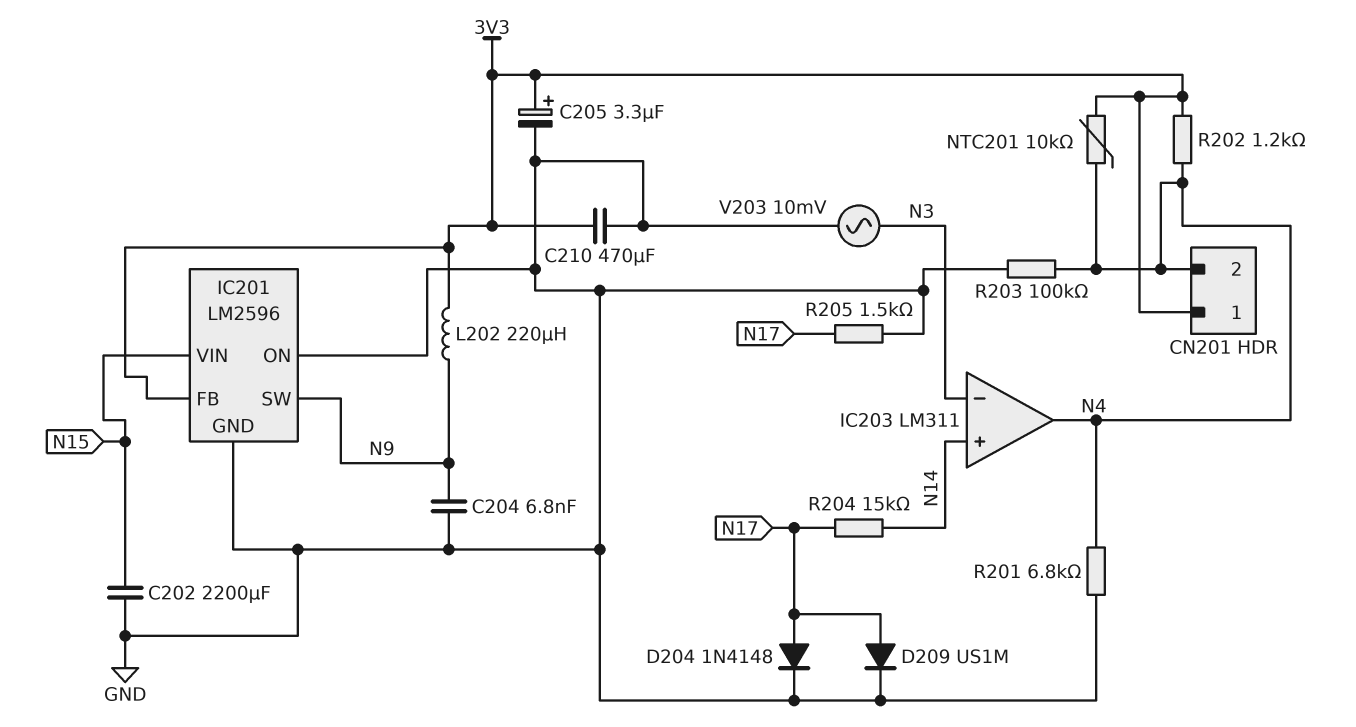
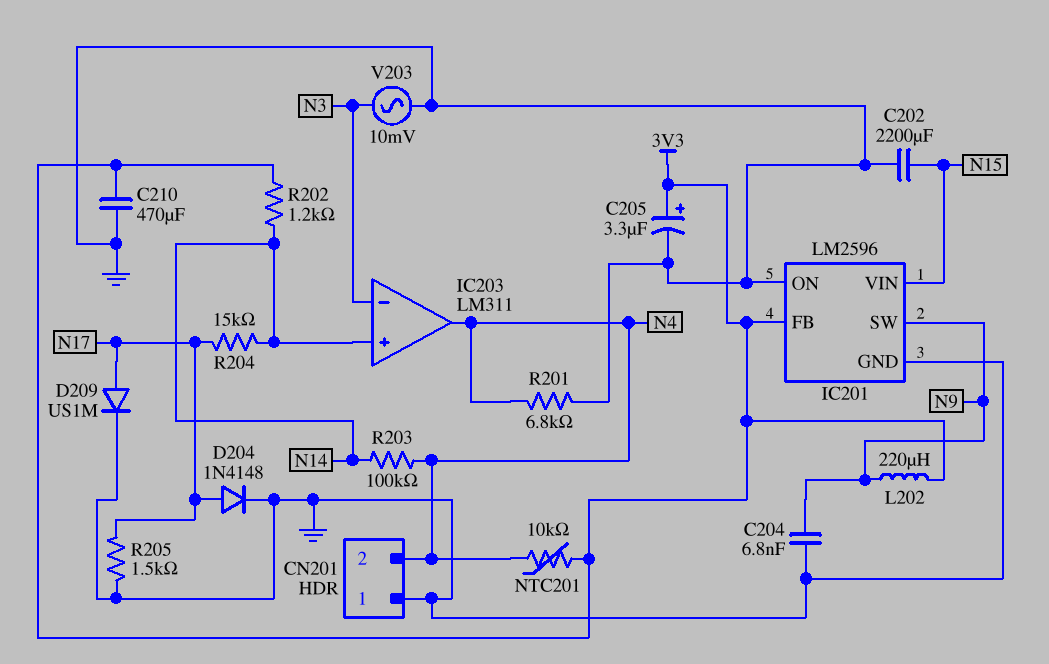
CN201 pin 1: 3V3 -> GND
R202: 1.2k (3V3, N4) -> 1.2k (3V3, N14)
R203: 100k (GND, N4) -> 100k (N4, N14)

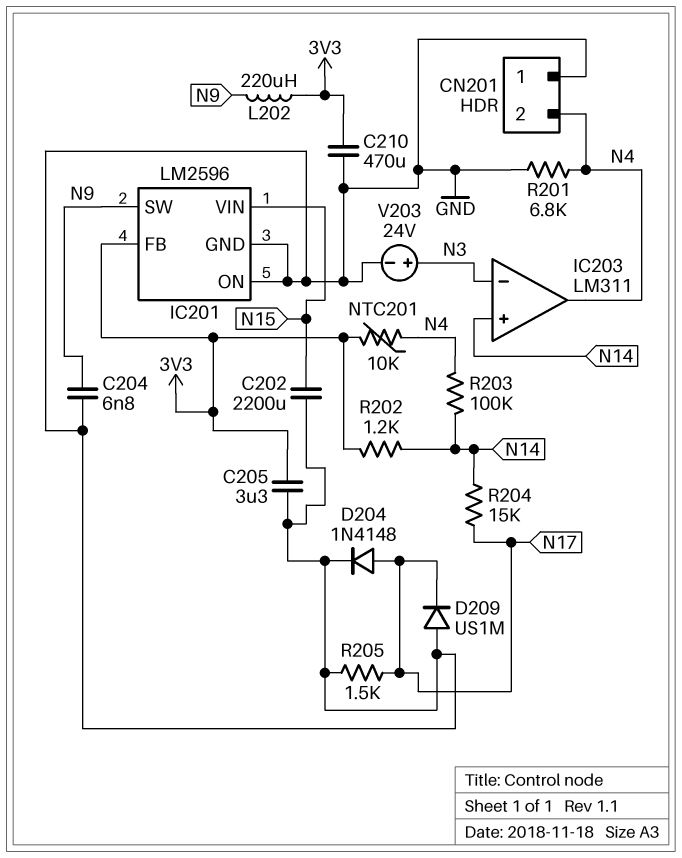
C205: 3.3uF (plus 3V3, minus GND) -> 3.3uF (3V3, GND)
D209: diode US1M (A N17, K GND) -> diode US1M (A GND, K N17)
V203: AC 10mV (GND, N3) -> 24V (plus N3, minus GND)

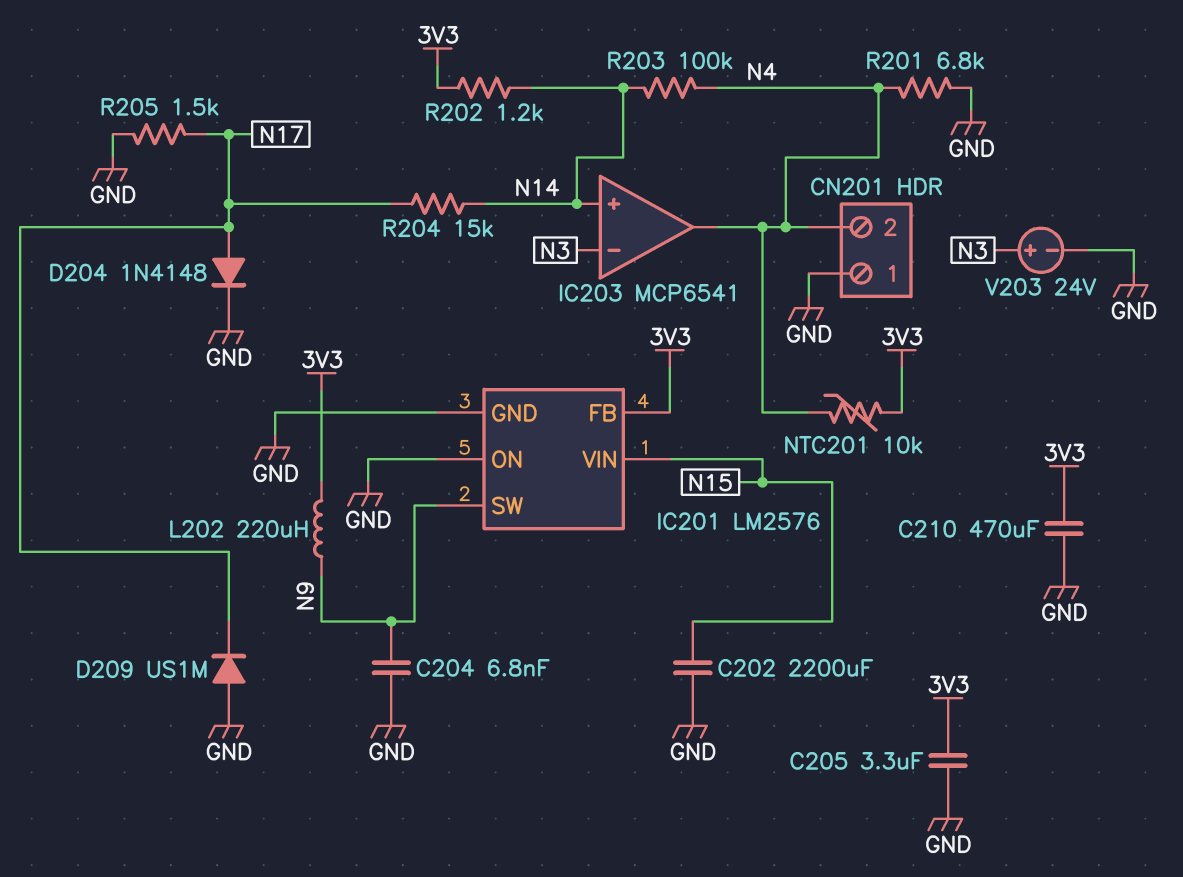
IC201: LM2596 -> LM2576
IC203: LM311 -> MCP6541

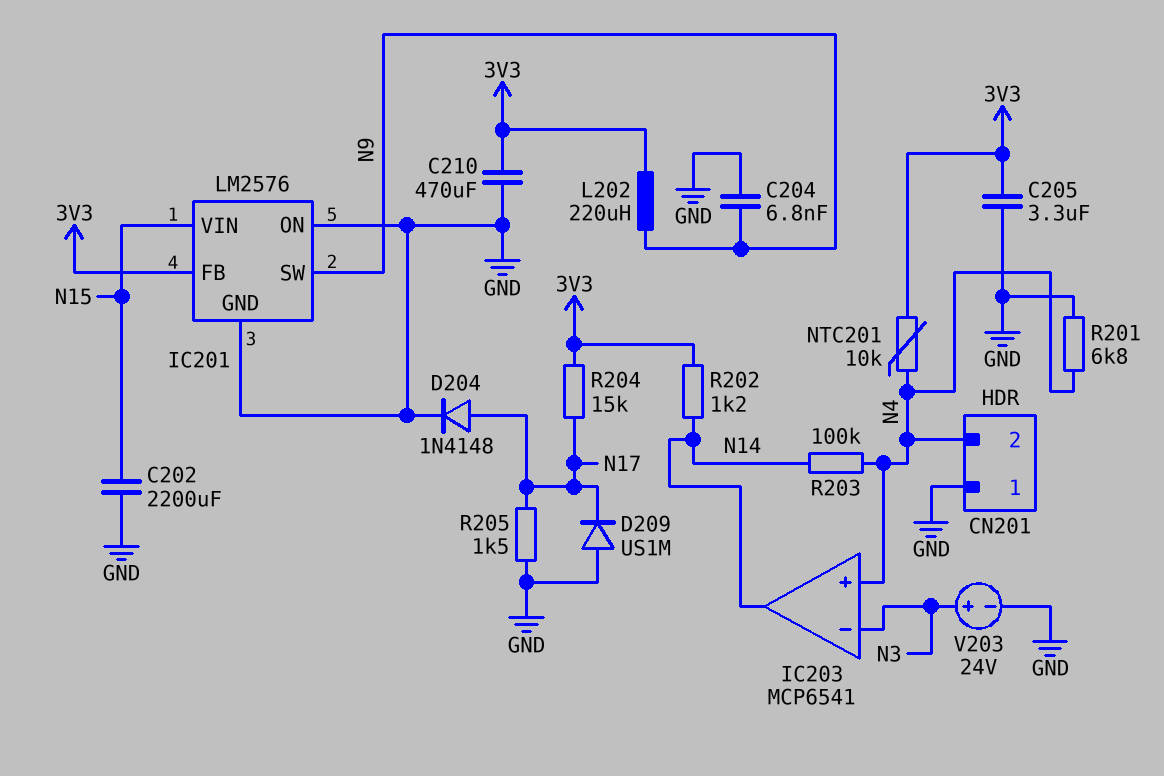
IC203 pin in+: N14 -> N4
IC203 pin out: N4 -> N14
R204: 15k (N14, N17) -> 15k (3V3, N17)

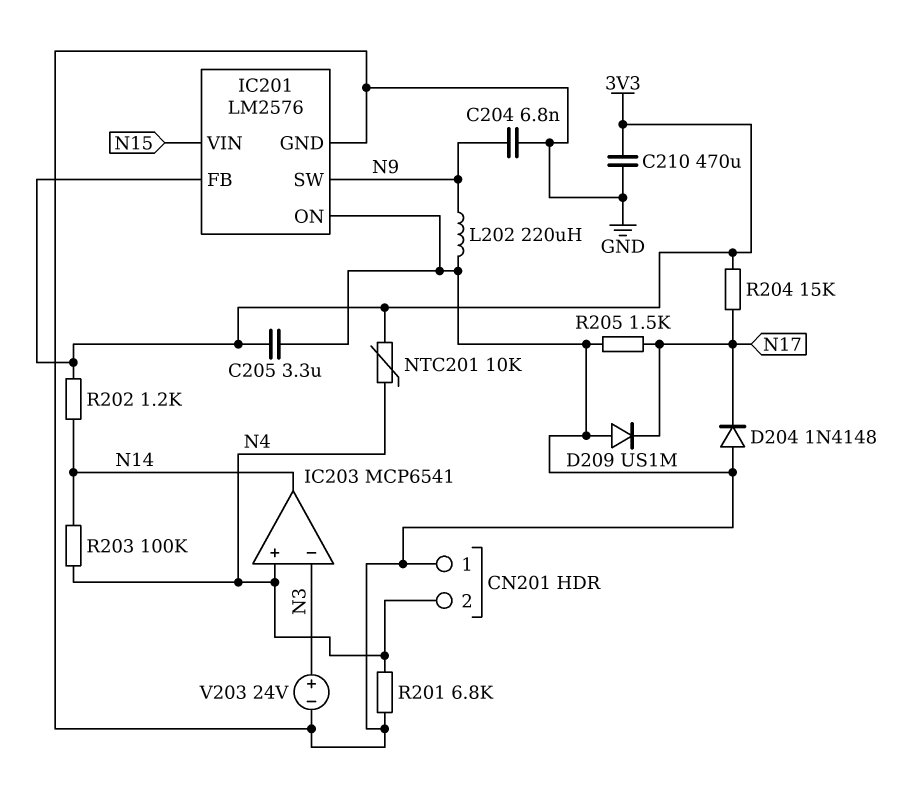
C202: 2200uF (GND, N15) -> none
D204: diode 1N4148 (A N17, K GND) -> diode 1N4148 (A GND, K N17)
L202: 220uH (3V3, N9) -> 220uH (GND, N9)

